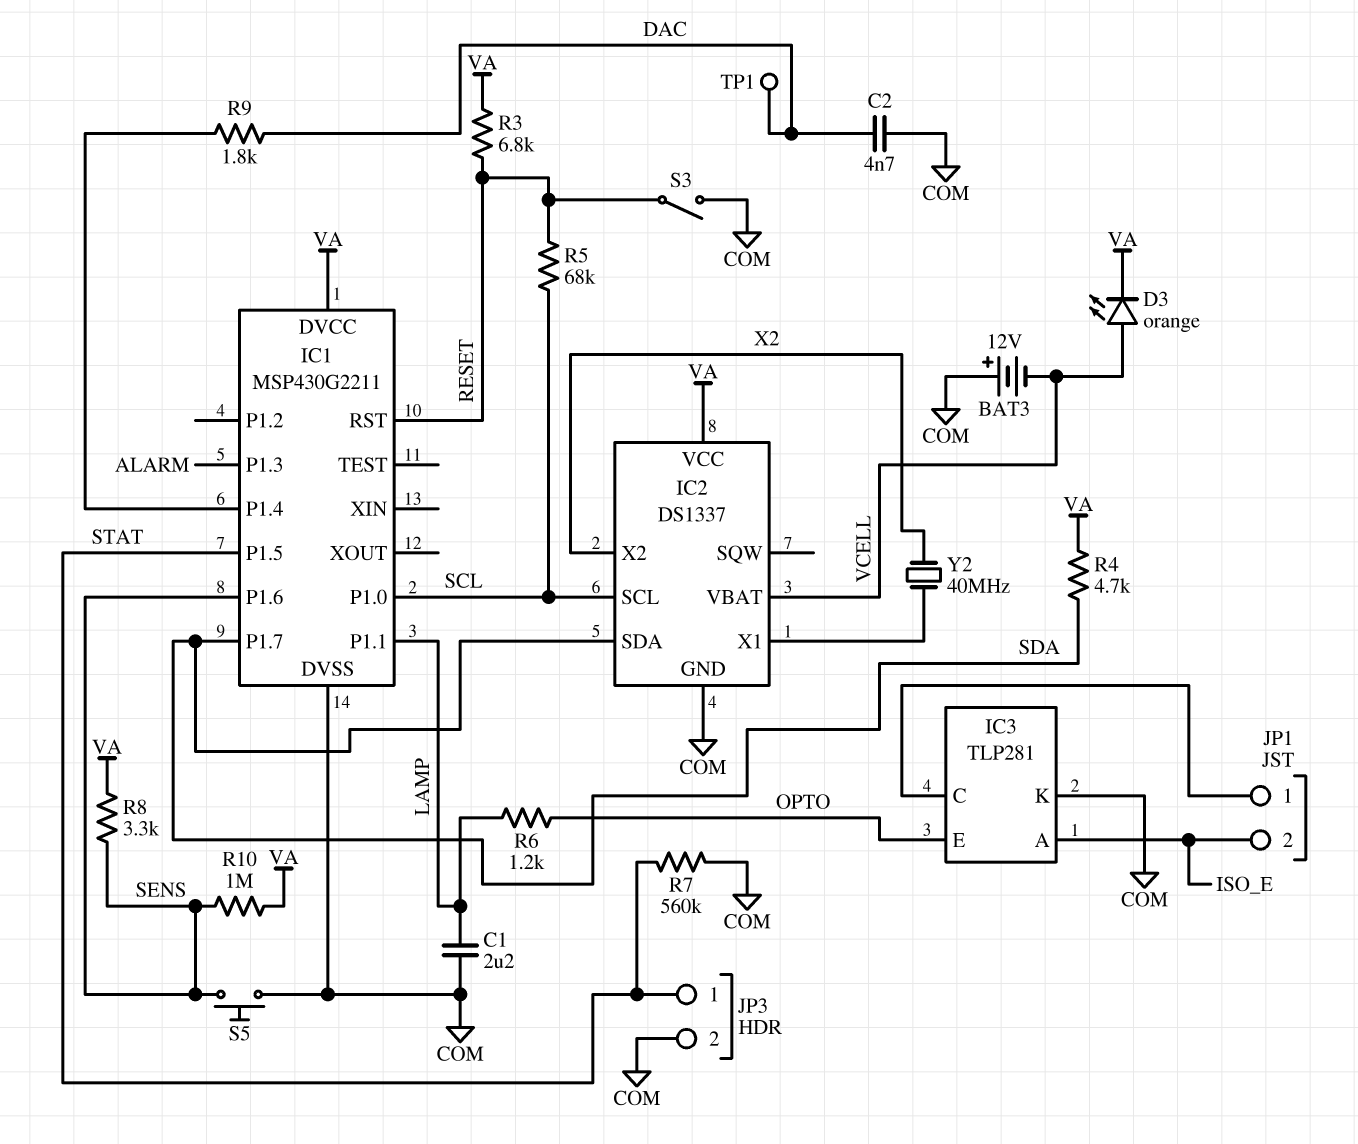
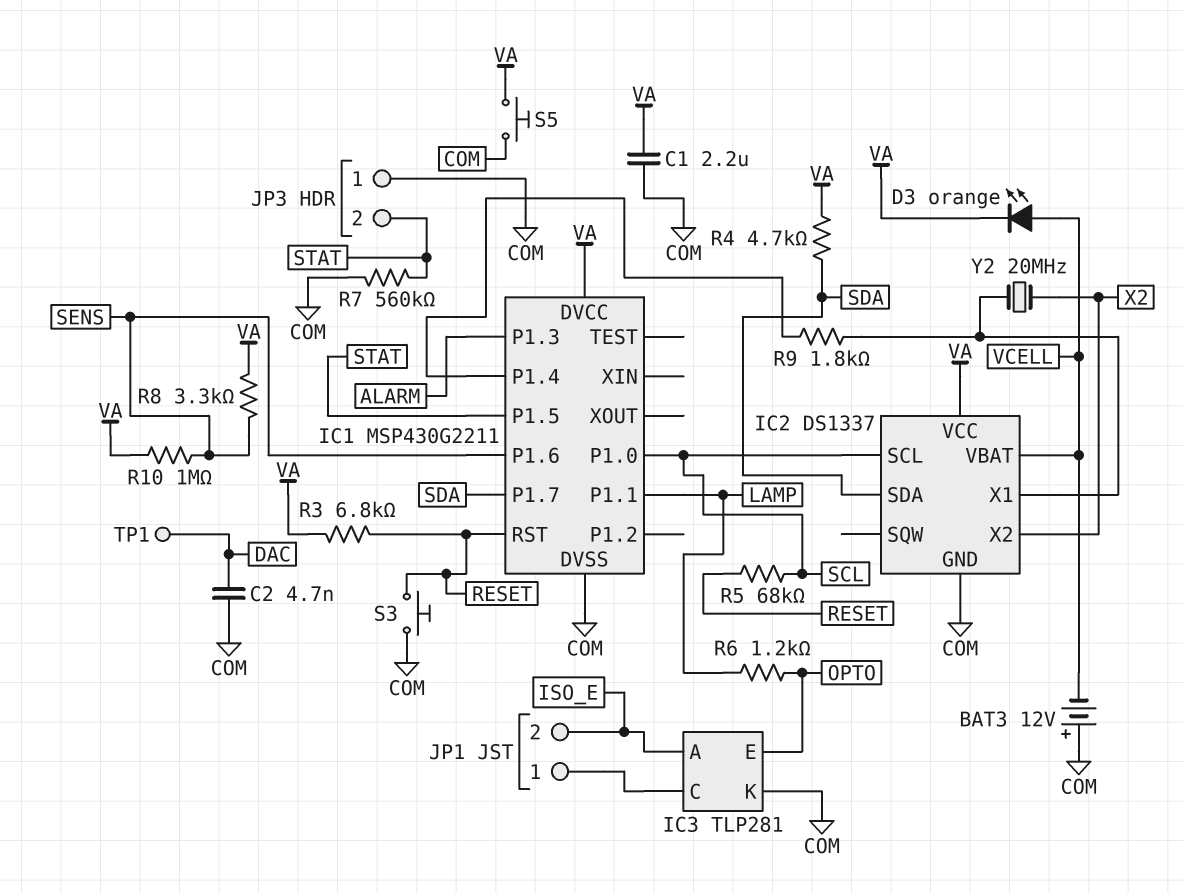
C1: 2.2uF (COM, LAMP) -> 2.2uF (COM, VA)
JP3 pin 1: STAT -> COM
JP3 pin 2: COM -> STAT
R9: 1.8k (DAC, IC1/P1.4) -> 1.8k (IC1/P1.4, IC2/X1)
S3: switch (COM, RESET) -> button (COM, RESET)
S5: button (COM, SENS) -> button (COM, VA)
Y2: 40MHz (IC2/X1, X2) -> 20MHz (IC2/X1, X2)

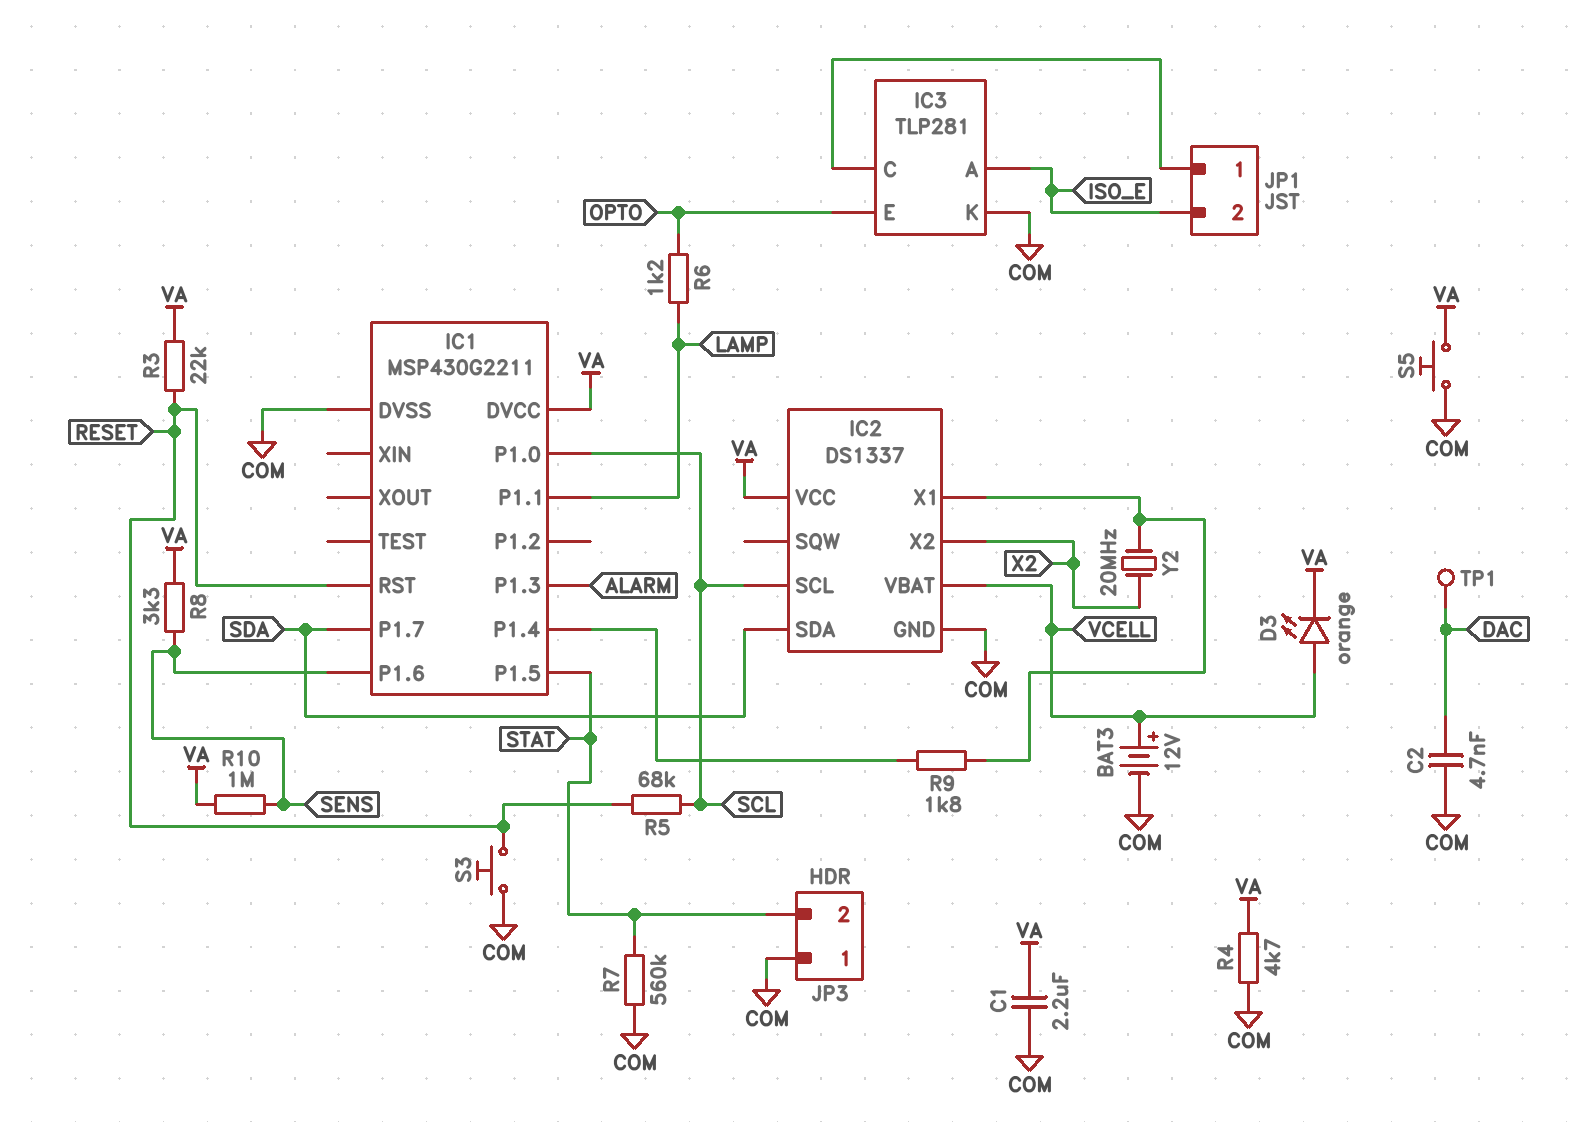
BAT3: 12V (plus COM, minus VCELL) -> 12V (plus VCELL, minus COM)
R3: 6.8k (RESET, VA) -> 22k (RESET, VA)
R4: 4.7k (SDA, VA) -> 4.7k (COM, VA)

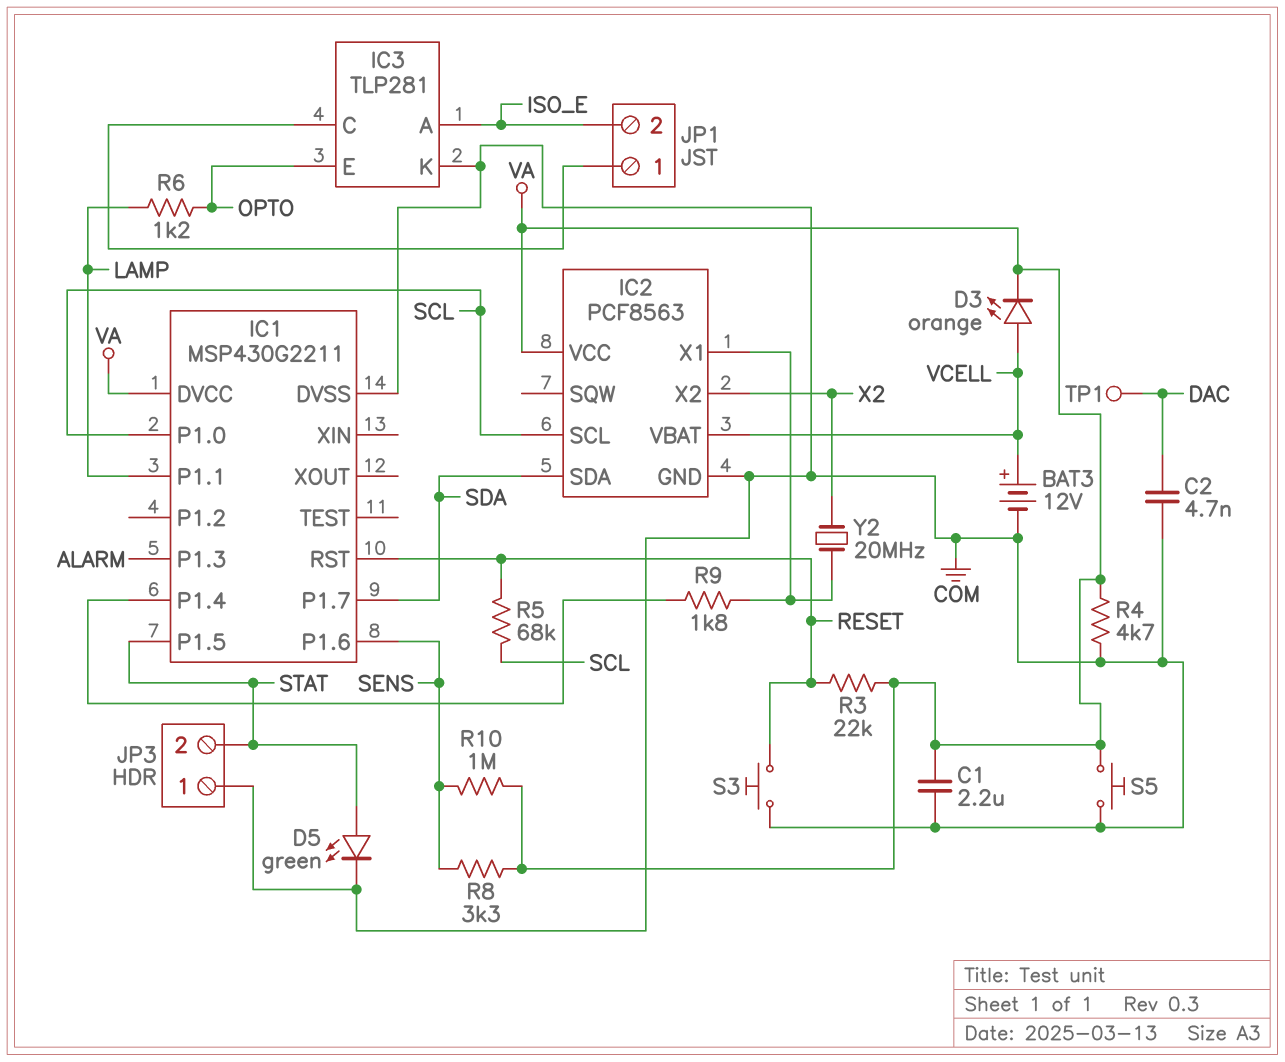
D5: none -> LED green (A STAT, K COM)
IC2: DS1337 -> PCF8563
R7: 560k (COM, STAT) -> none

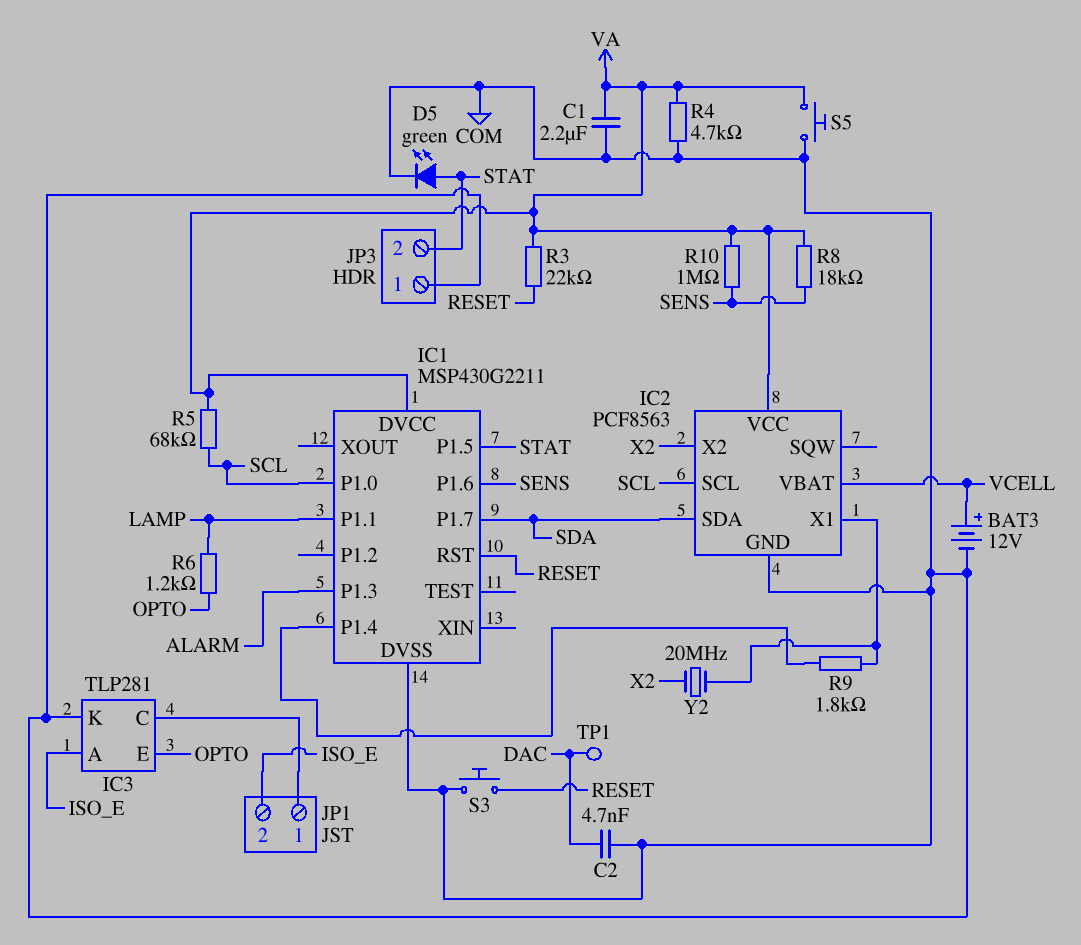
D3: LED orange (A VCELL, K VA) -> none
R5: 68k (RESET, SCL) -> 68k (SCL, VA)
R8: 3.3k (SENS, VA) -> 18k (SENS, VA)

